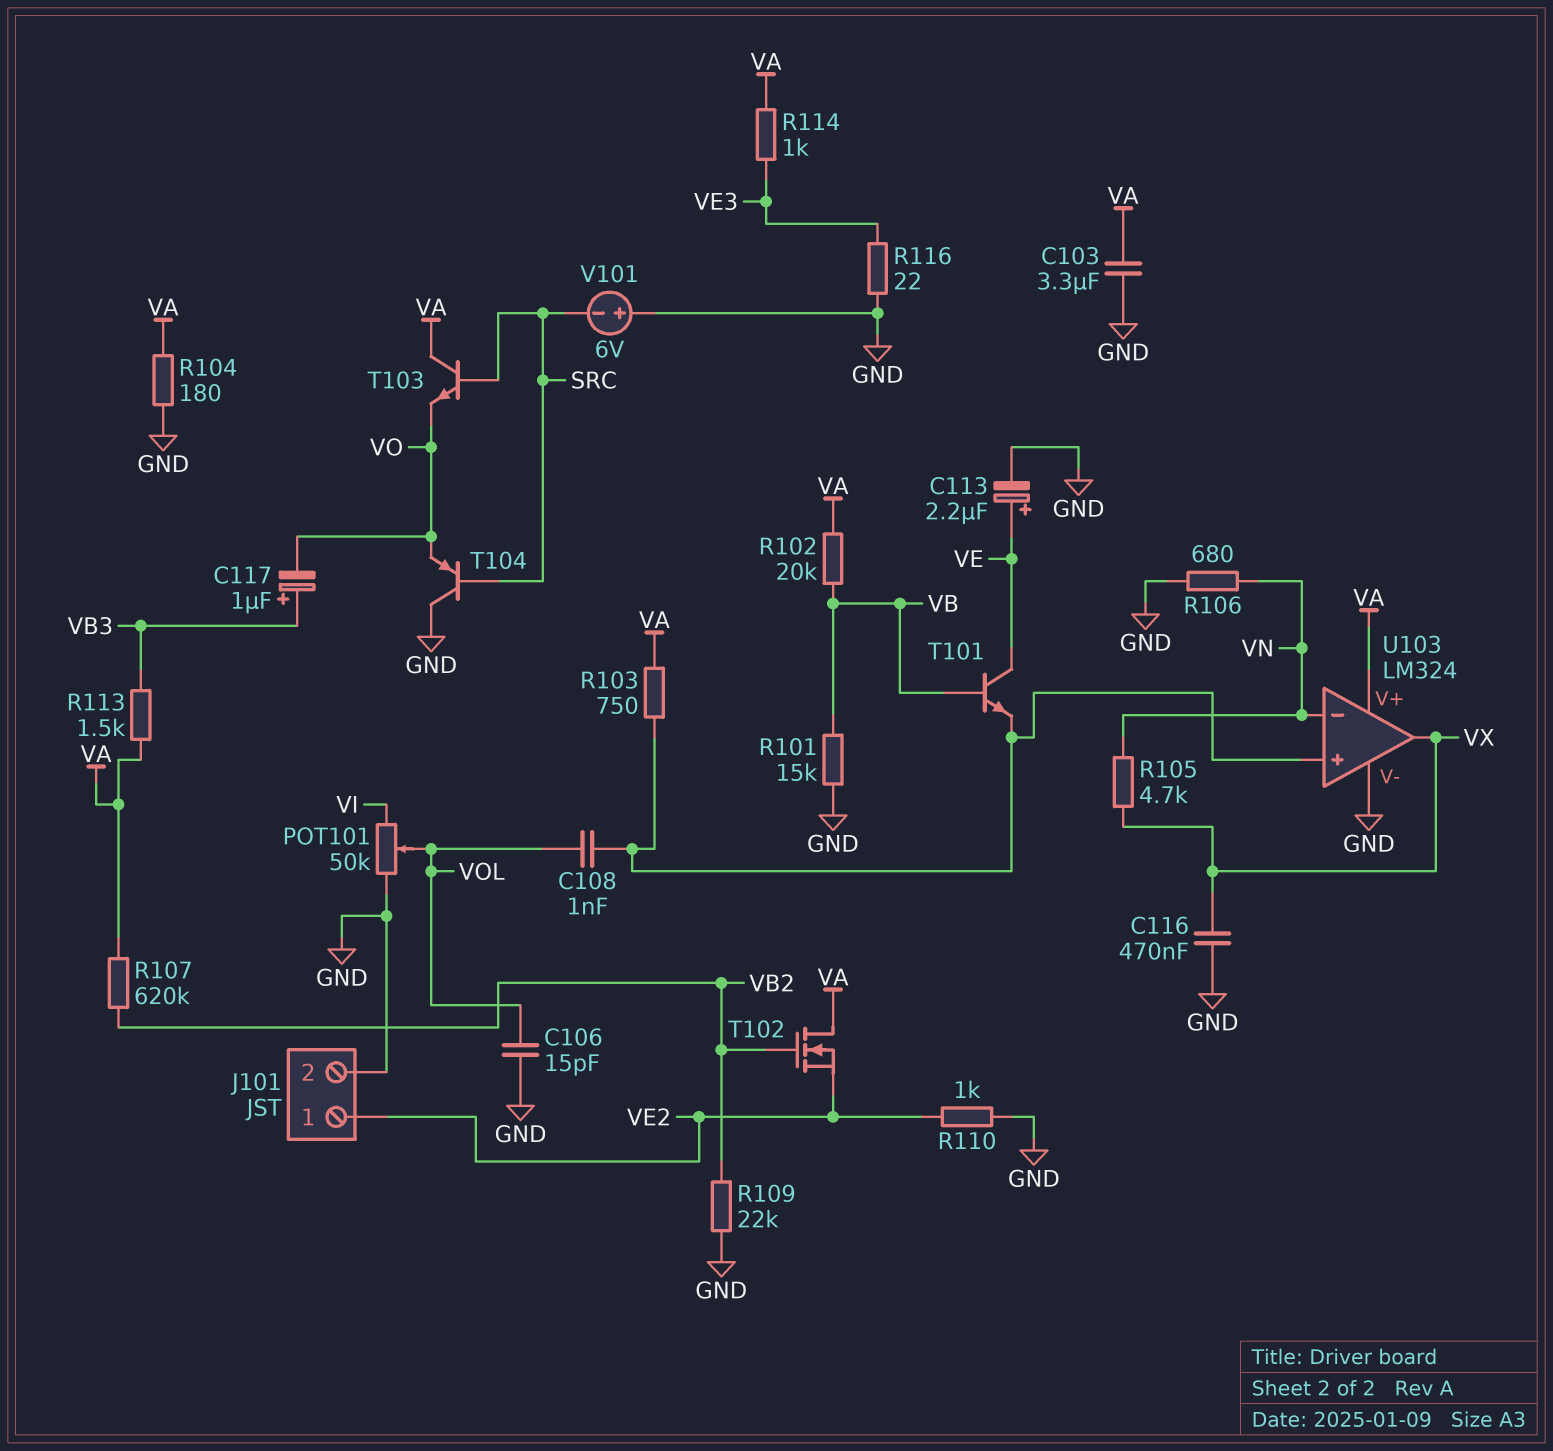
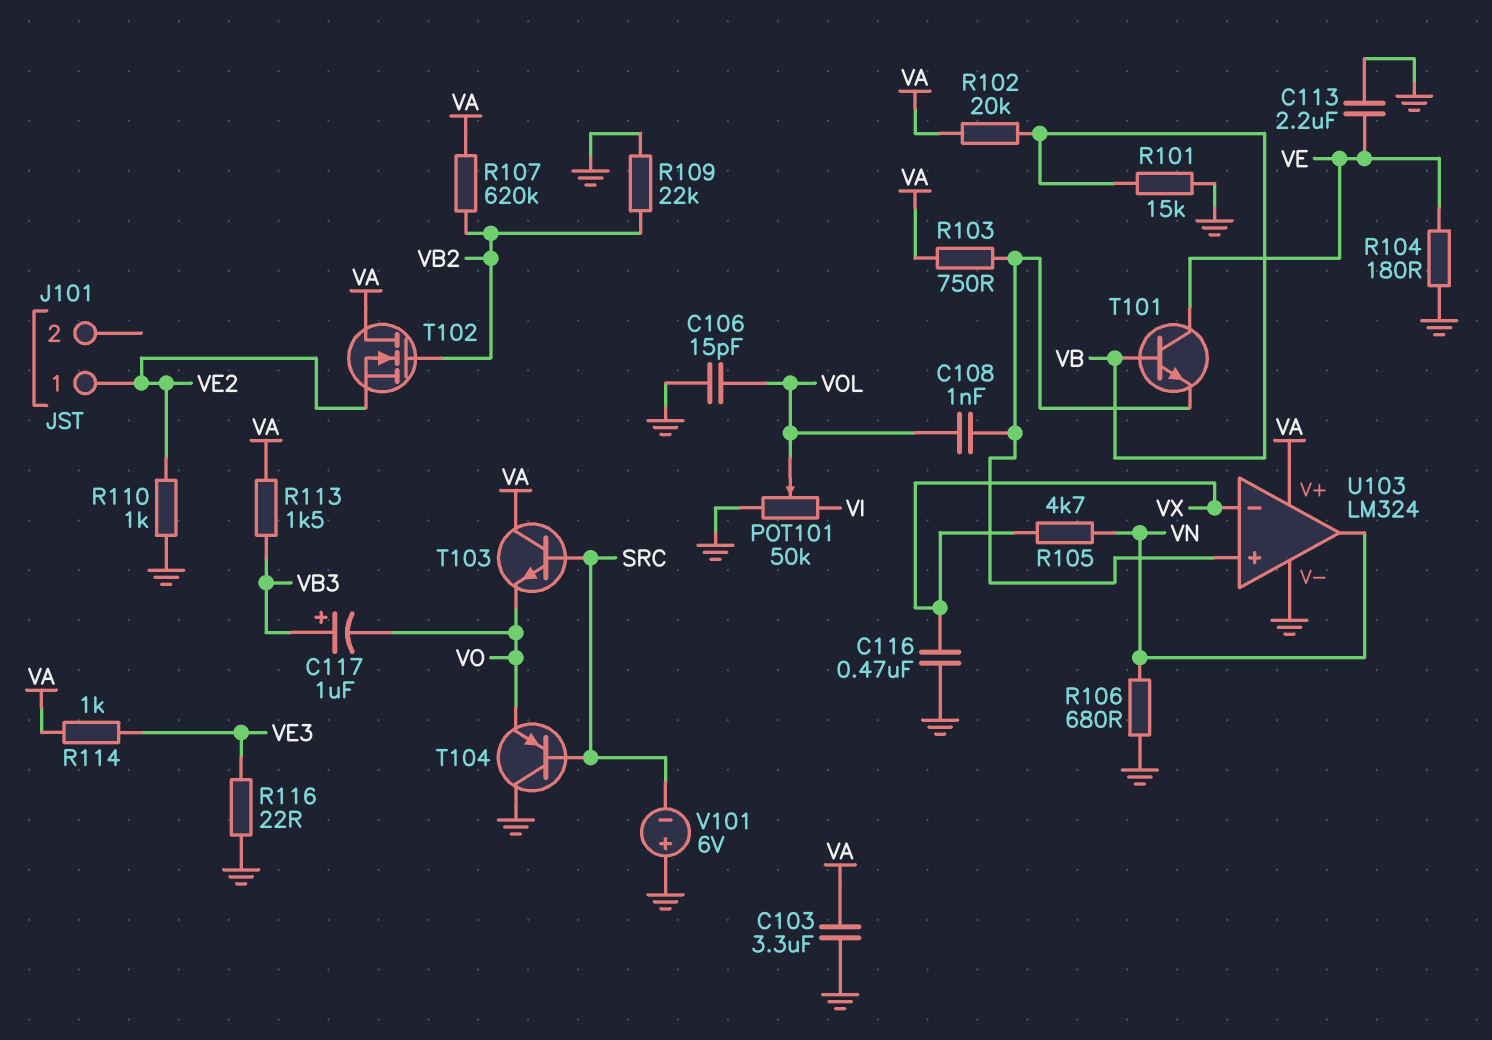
C113: 2.2uF (plus VE, minus GND) -> 2.2uF (GND, VE)
J101 pin 2: GND -> none
R104: 180 (GND, VA) -> 180 (GND, VE)
U103 pin in-: VN -> VX
U103 pin out: VX -> VN

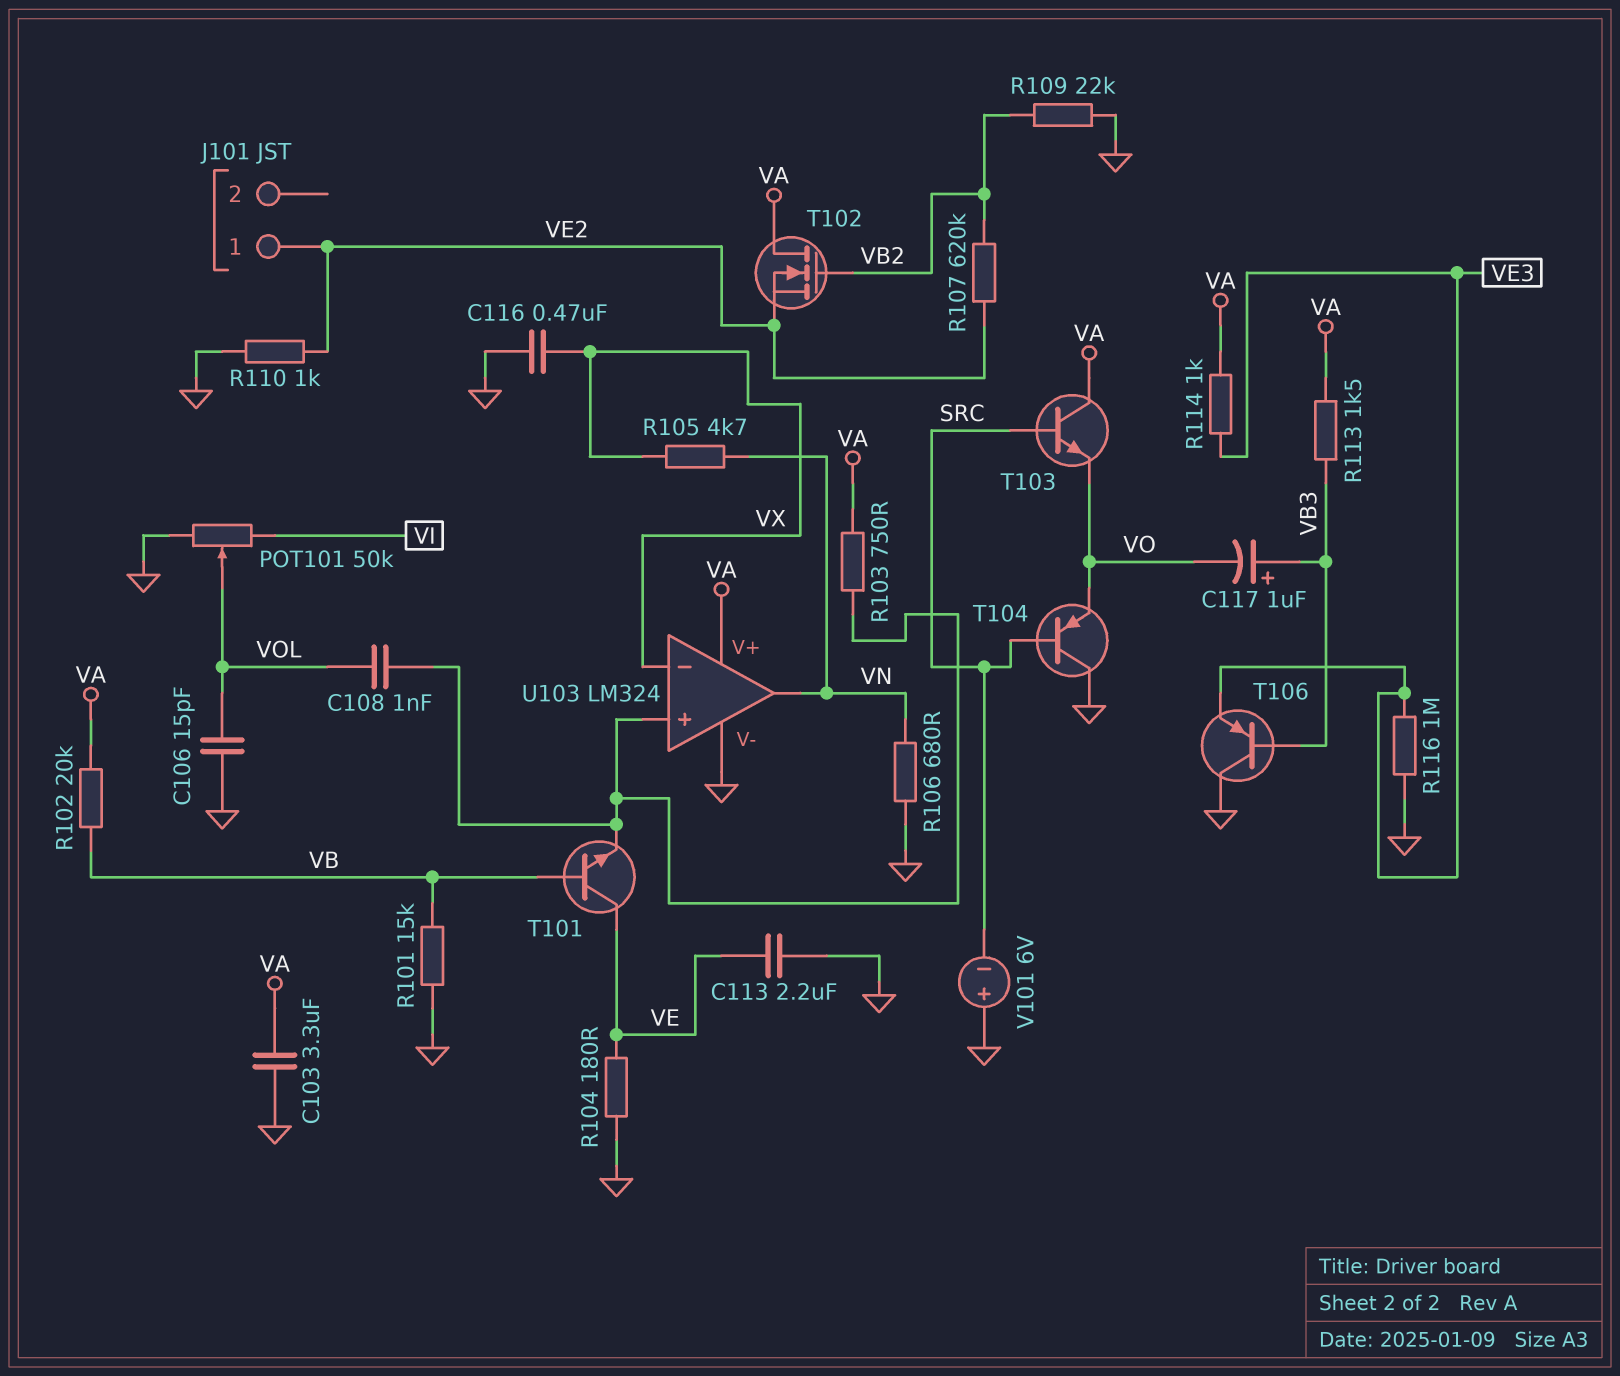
R107: 620k (VA, VB2) -> 620k (VB2, VE2)
R116: 22 (GND, VE3) -> 1M (GND, VE3)
T106: none -> PNP (B VB3, C GND, E VE3)

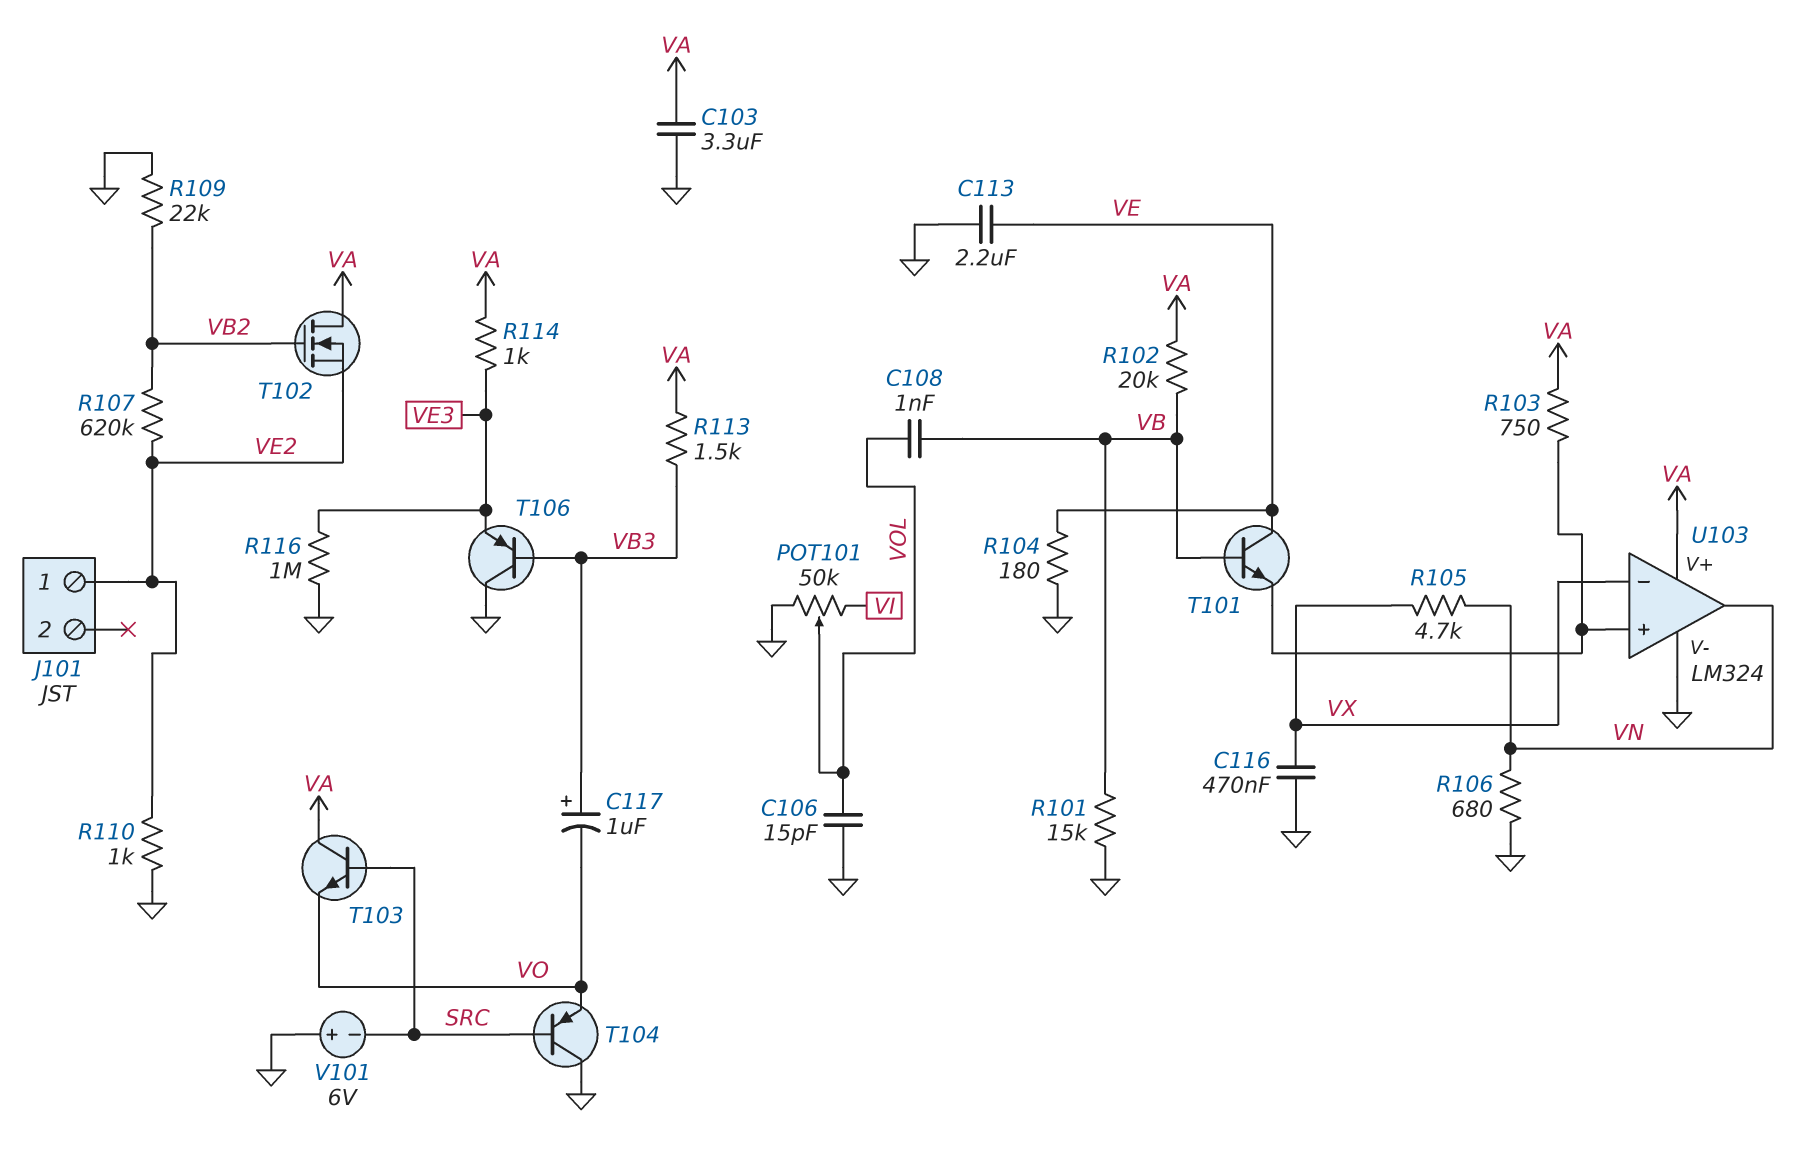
C108: 1nF (U103/in+, VOL) -> 1nF (VB, VOL)

